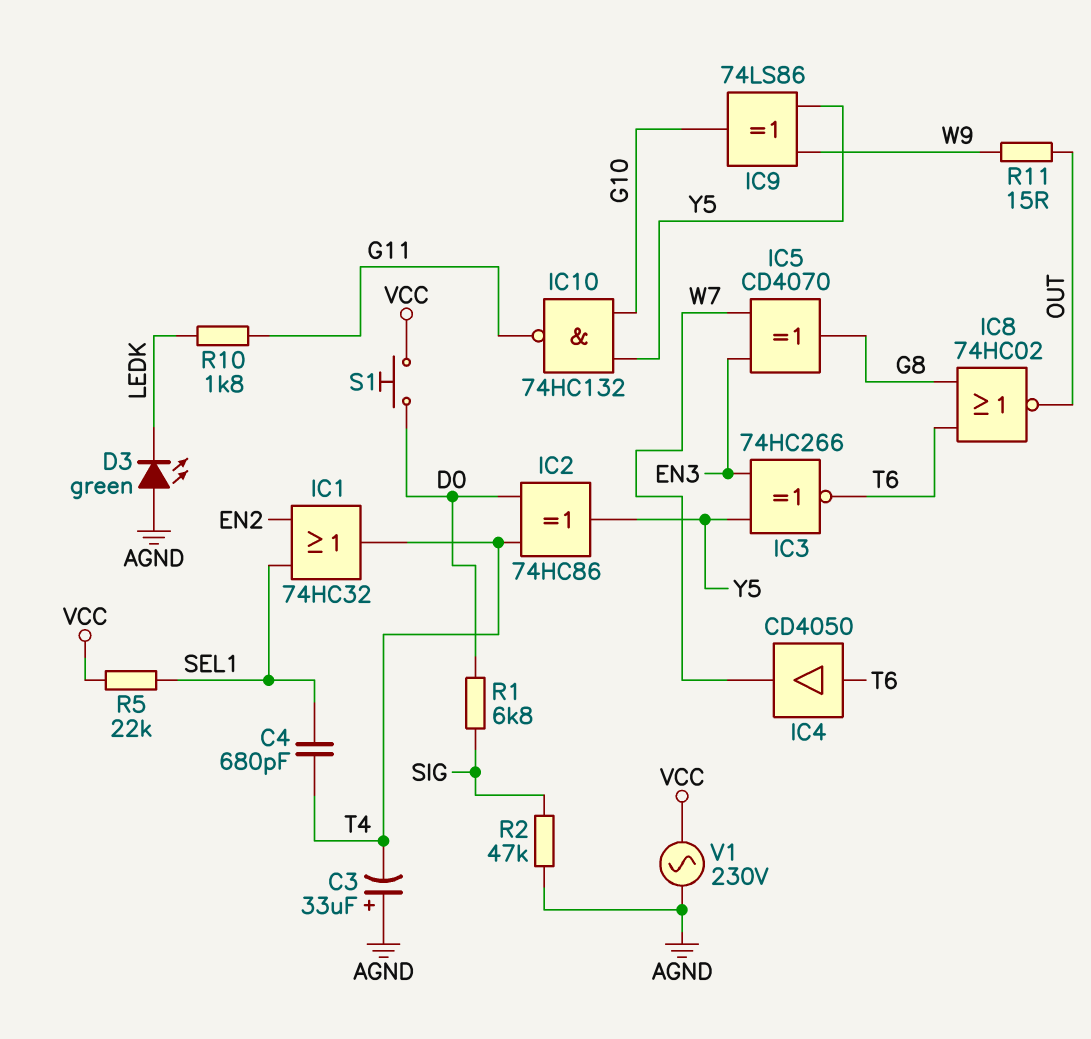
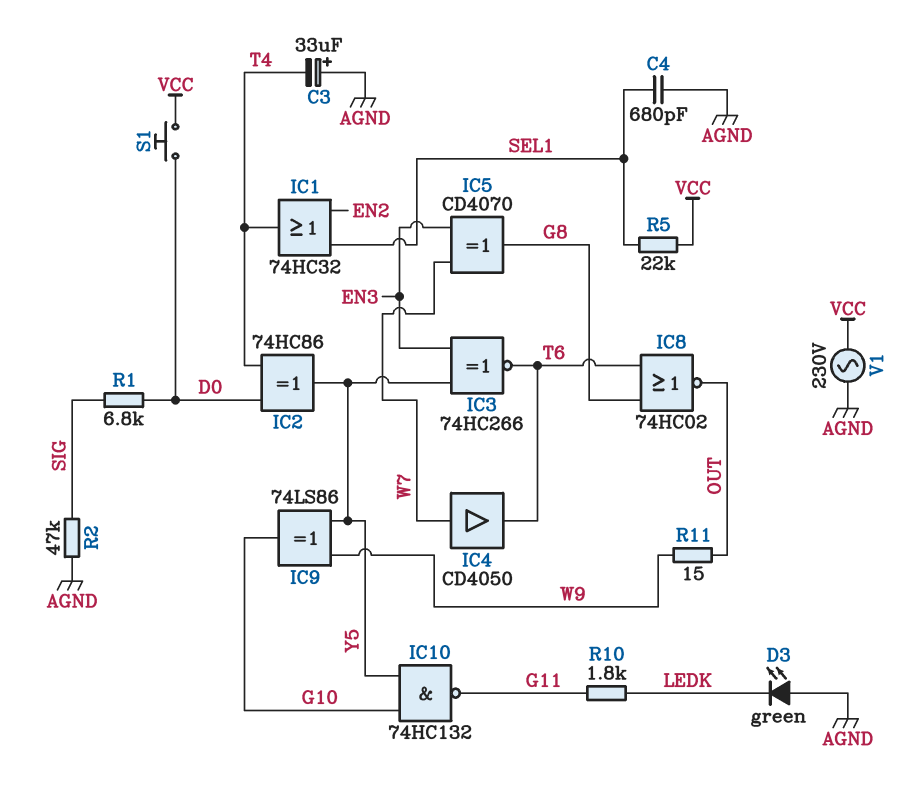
C4: 680pF (SEL1, T4) -> 680pF (AGND, SEL1)
IC4: buffer CD4050 (in T6, out W7) -> buffer CD4050 (in W7, out T6)

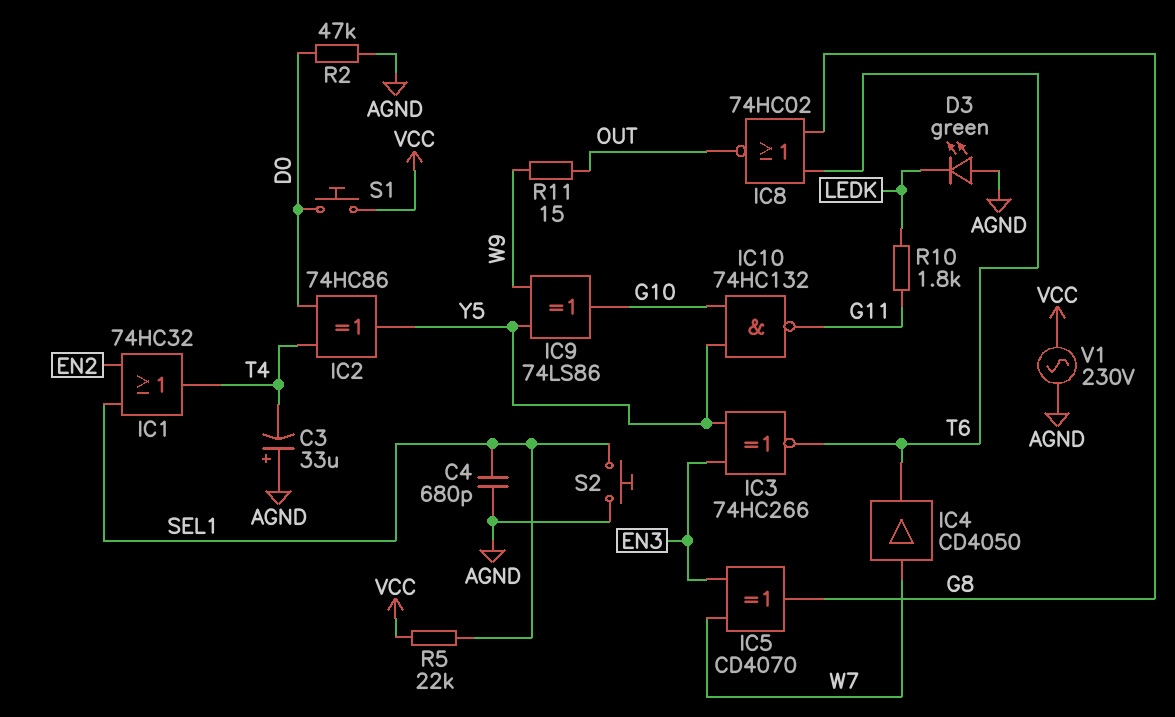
R1: 6.8k (D0, SIG) -> none
R2: 47k (AGND, SIG) -> 47k (AGND, D0)
S2: none -> button (AGND, SEL1)

